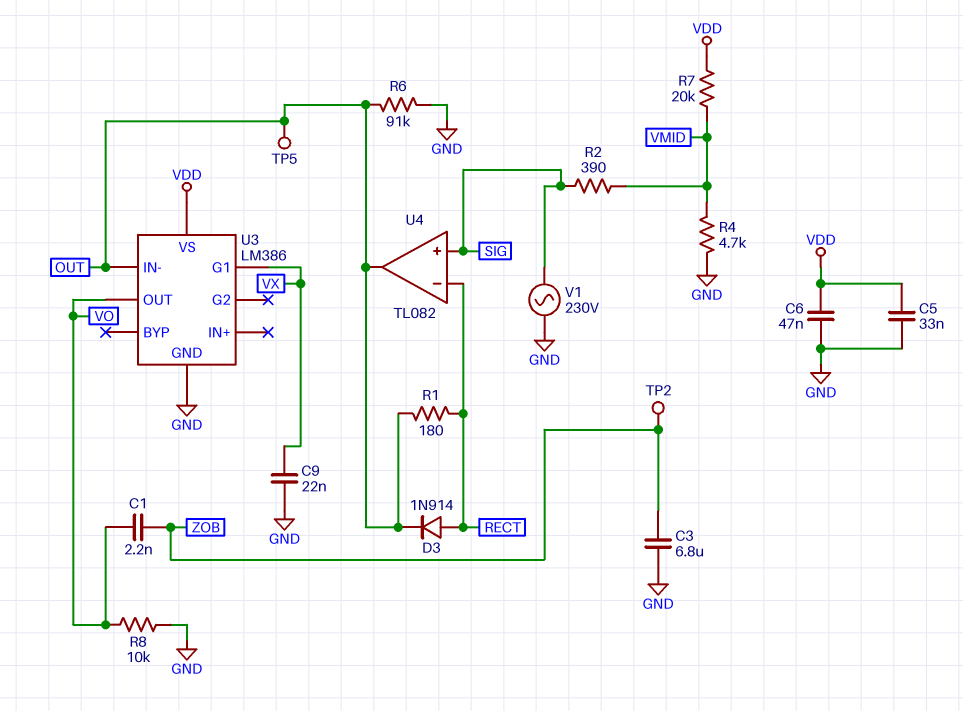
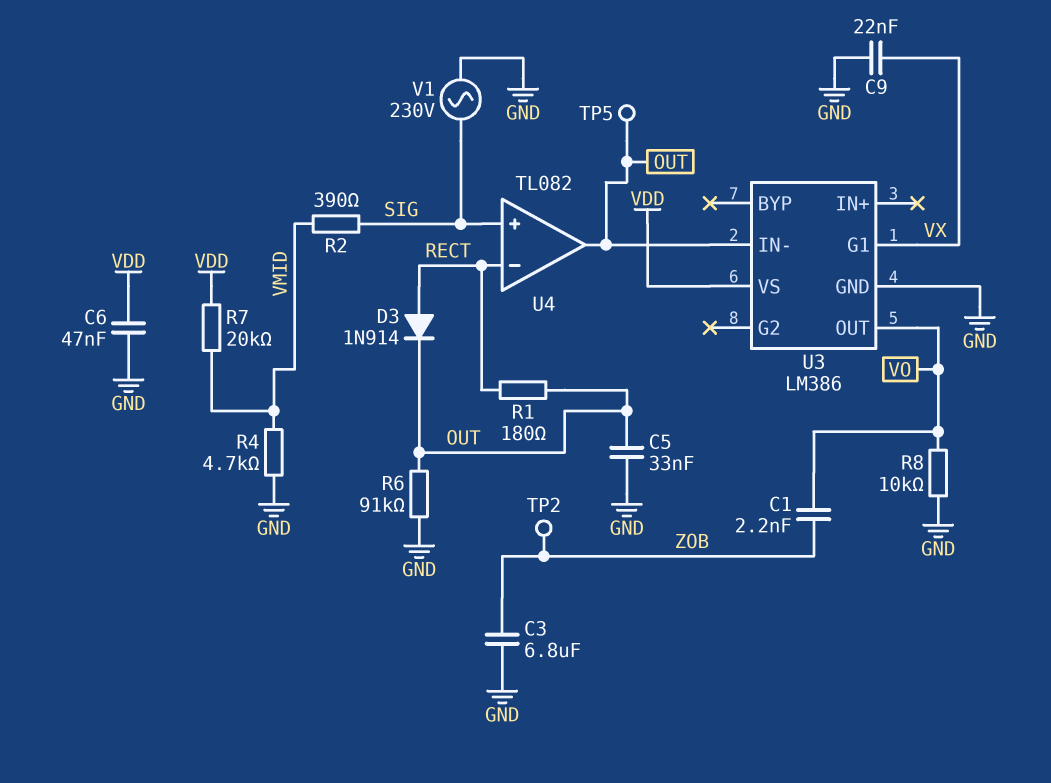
C5: 33nF (GND, VDD) -> 33nF (GND, OUT)

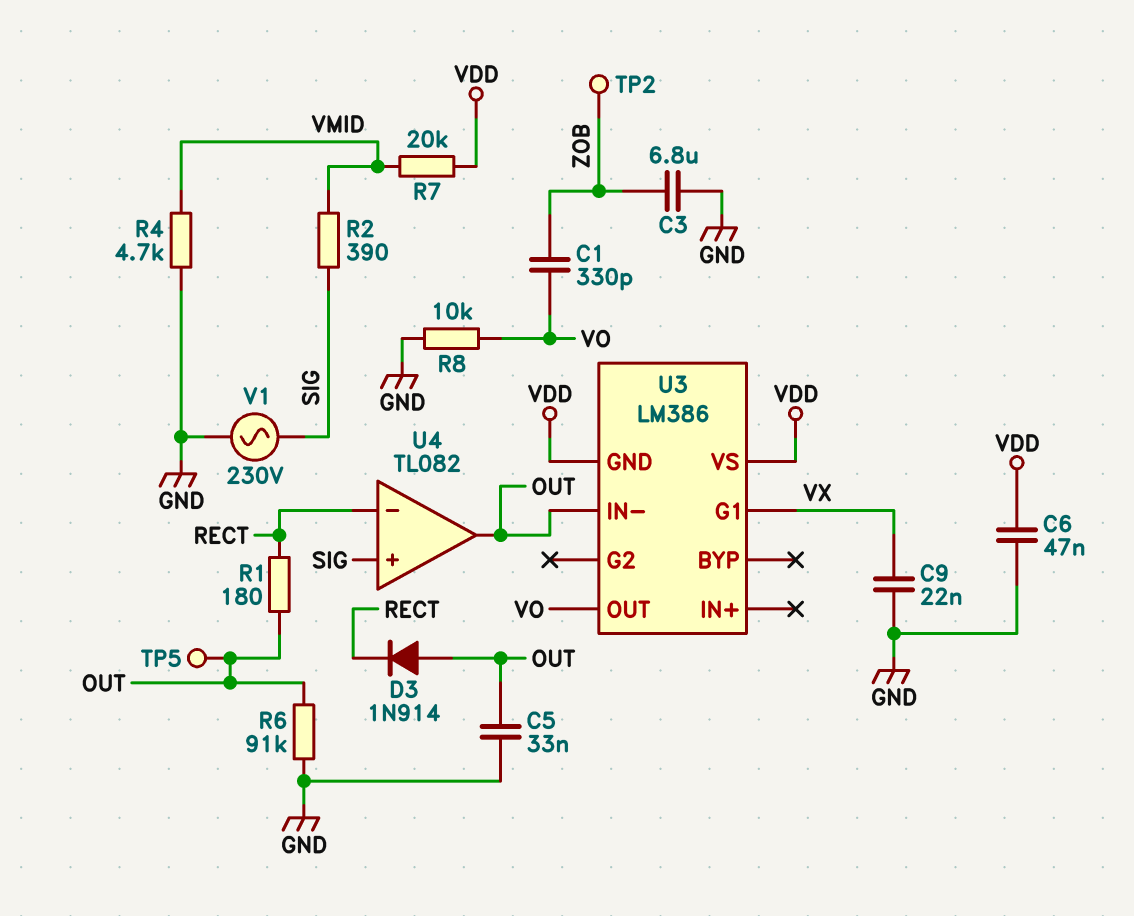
C1: 2.2nF (VO, ZOB) -> 330pF (VO, ZOB)
D3: diode 1N914 (A RECT, K OUT) -> diode 1N914 (A OUT, K RECT)
U3 pin GND: GND -> VDD

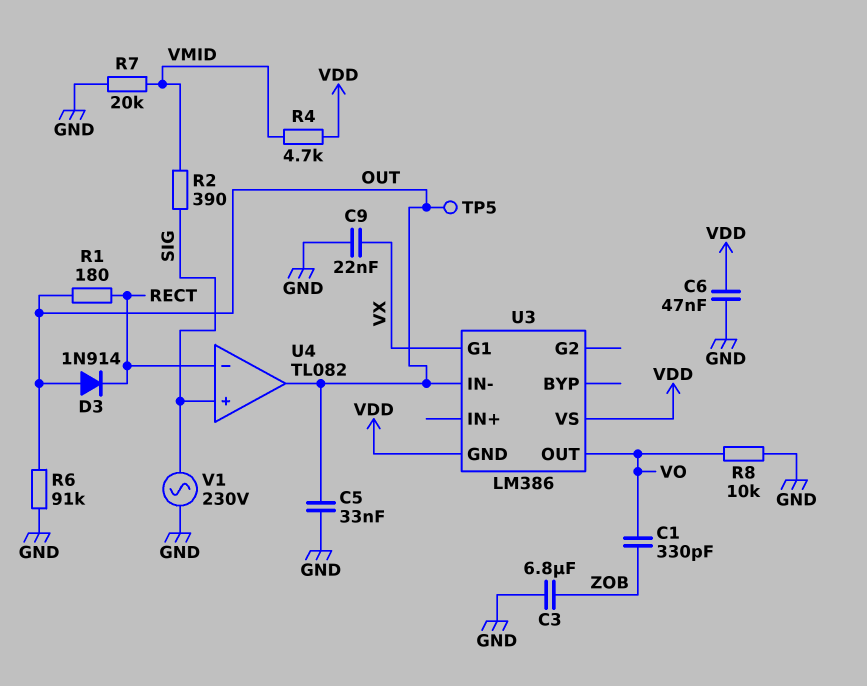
R4: 4.7k (GND, VMID) -> 4.7k (VDD, VMID)
R7: 20k (VDD, VMID) -> 20k (GND, VMID)
TP2: test point (ZOB) -> none

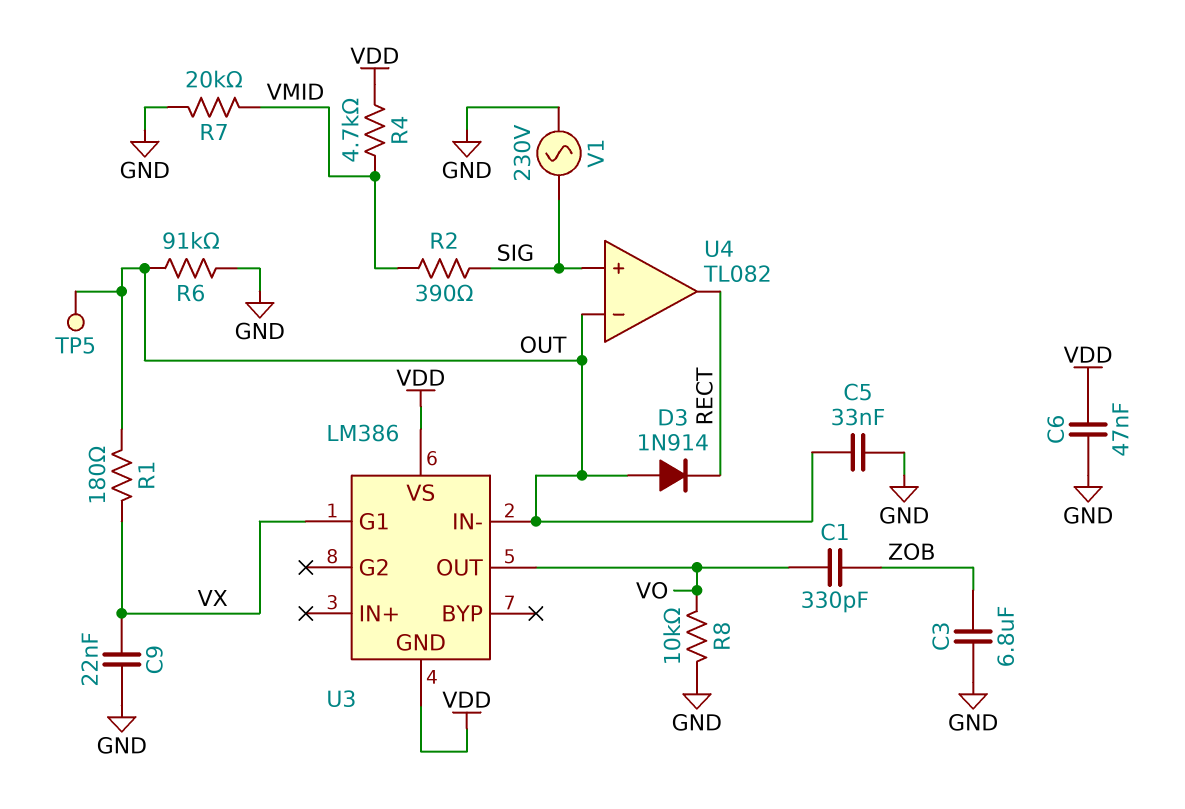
R1: 180 (OUT, RECT) -> 180 (OUT, VX)
U4 pin in-: RECT -> OUT
U4 pin out: OUT -> RECT

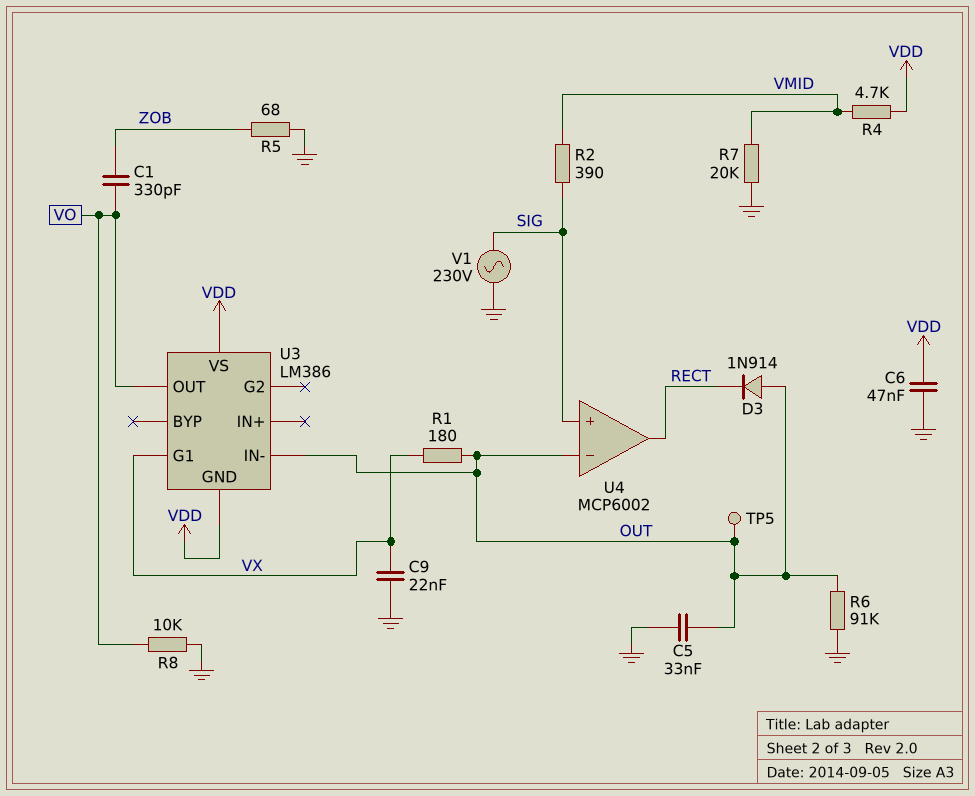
C3: 6.8uF (GND, ZOB) -> none
R5: none -> 68 (GND, ZOB)
U4: TL082 -> MCP6002

